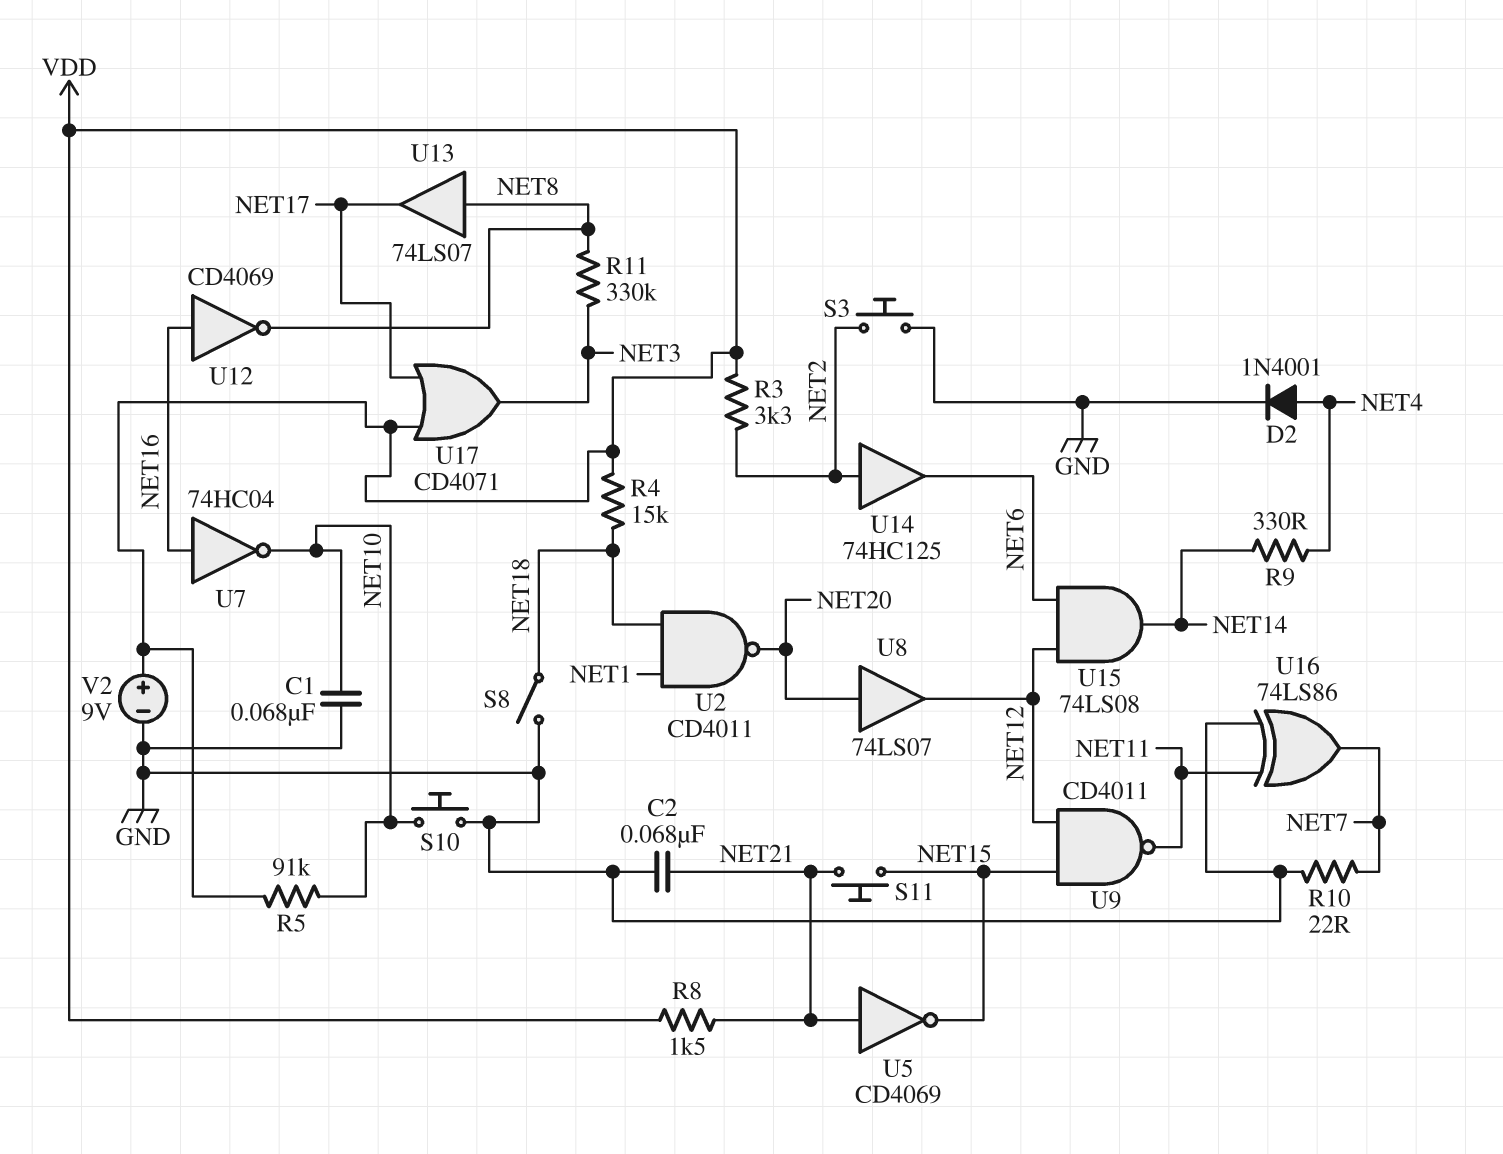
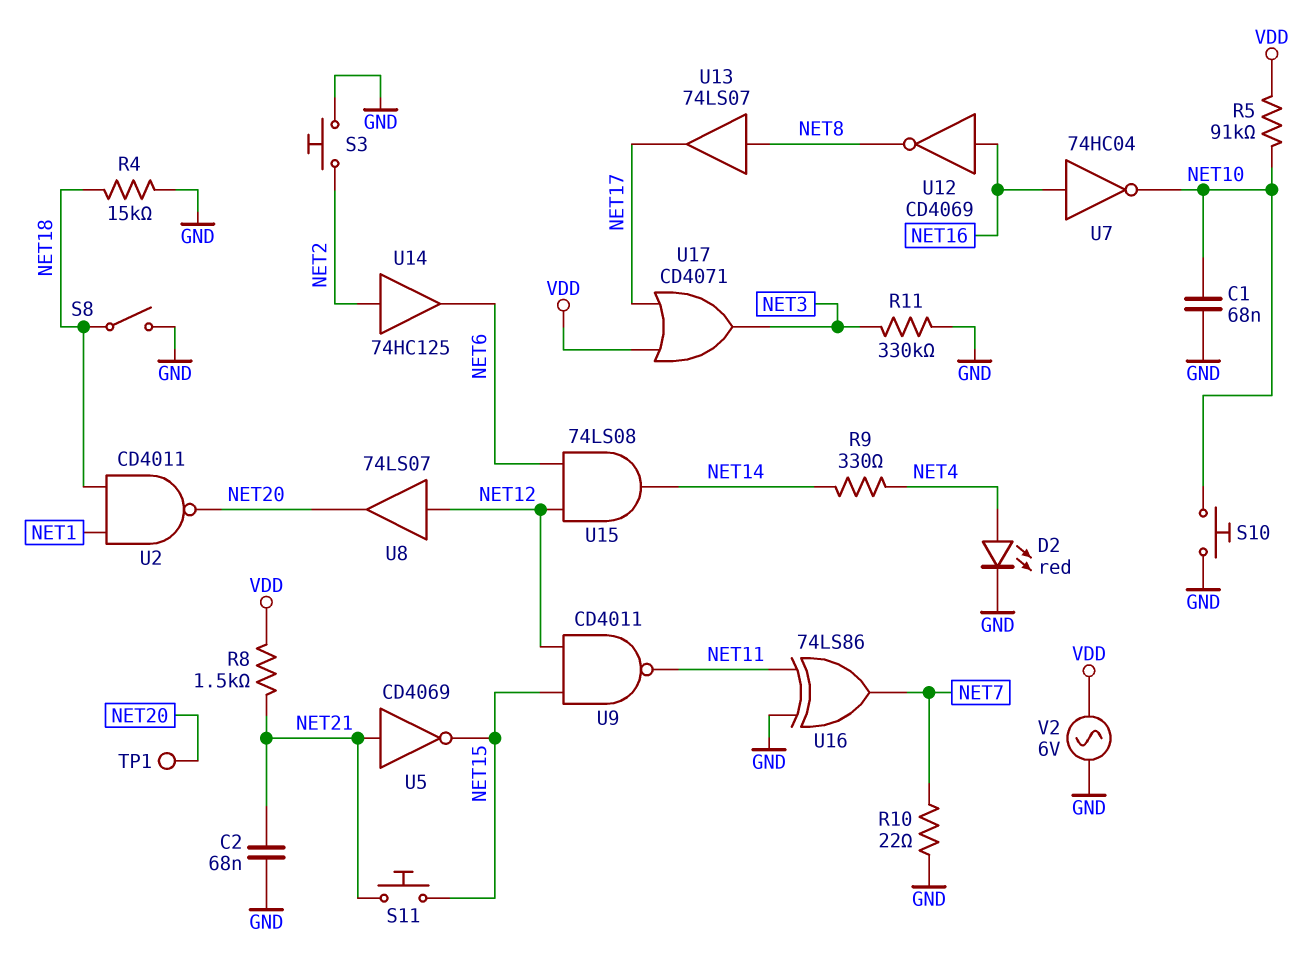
D2: diode 1N4001 (A NET4, K GND) -> LED red (A NET4, K GND)
R3: 3.3k (NET2, VDD) -> none
R4: 15k (NET18, VDD) -> 15k (GND, NET18)
R11: 330k (NET3, NET8) -> 330k (GND, NET3)
TP1: none -> test point (NET20)
U8: buffer 74LS07 (in NET20, out NET12) -> buffer 74LS07 (in NET12, out NET20)
V2: 9V (plus VDD, minus GND) -> AC 6V (GND, VDD)

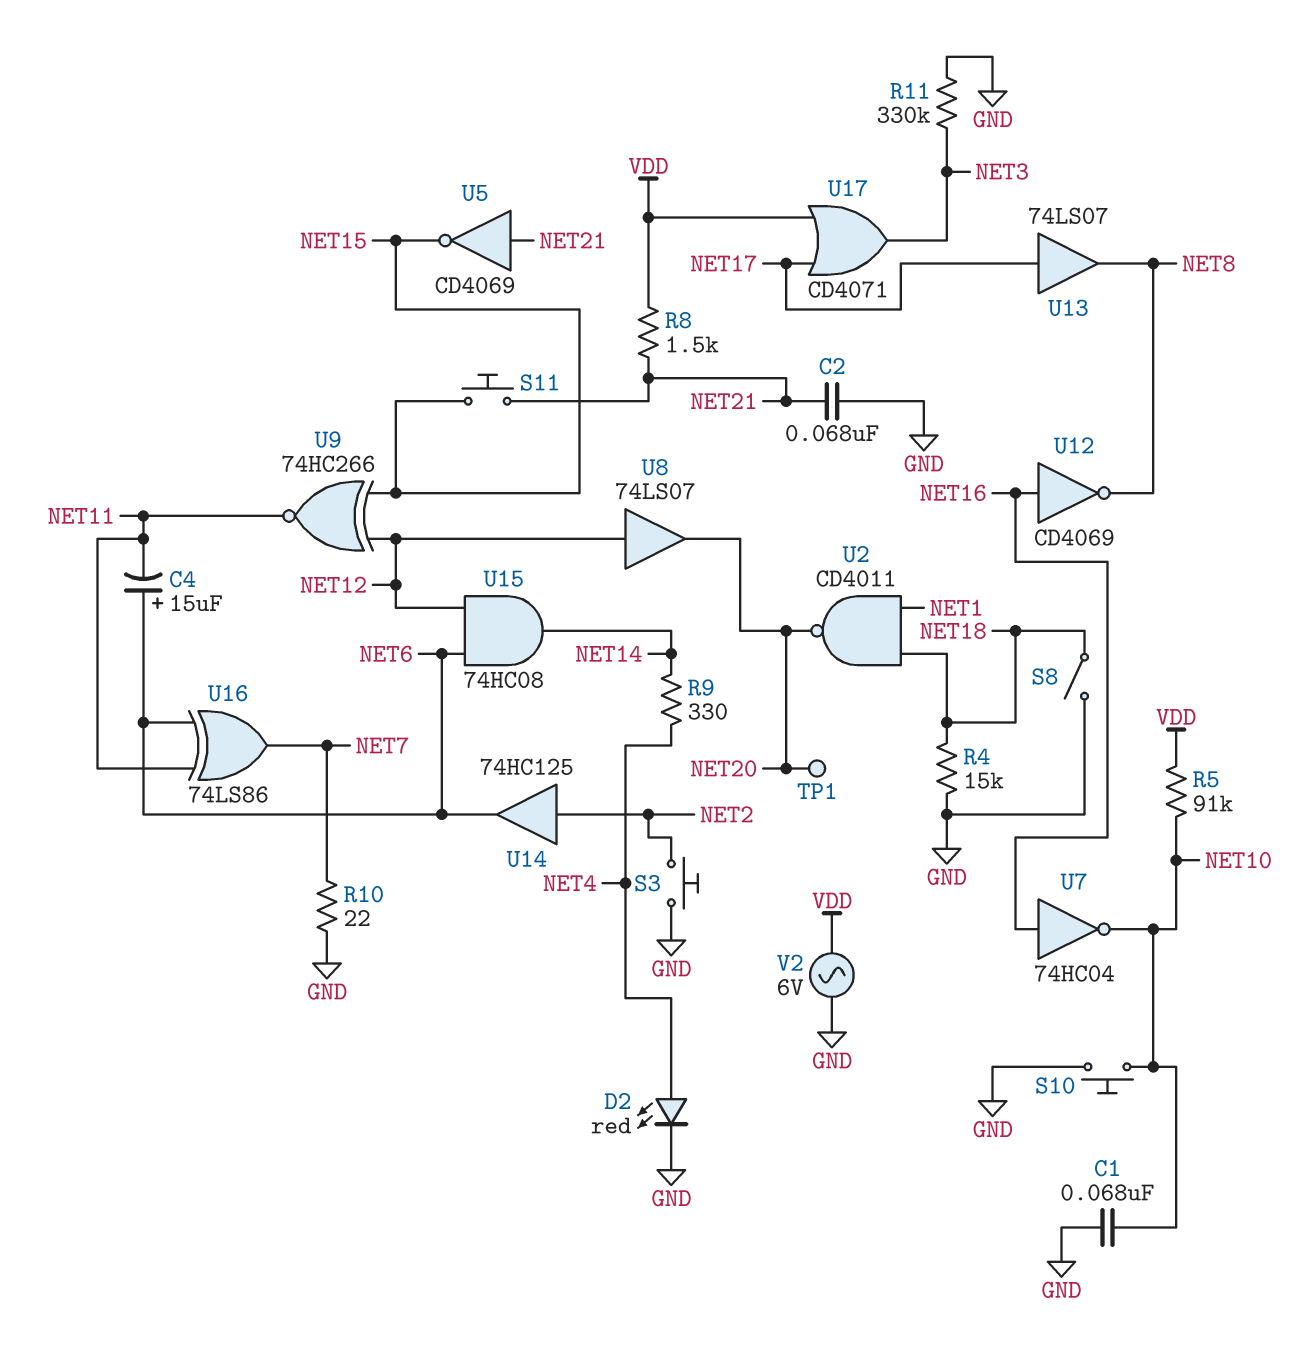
C4: none -> 15uF (plus NET6, minus NET11)
U9: NAND CD4011 (in NET12, in NET15, out NET11) -> XNOR 74HC266 (in NET12, in NET15, out NET11)
U13: buffer 74LS07 (in NET8, out NET17) -> buffer 74LS07 (in NET17, out NET8)
U15: AND 74LS08 (in NET6, in NET12, out NET14) -> AND 74HC08 (in NET6, in NET12, out NET14)
U16: XOR 74LS86 (in GND, in NET11, out NET7) -> XOR 74LS86 (in NET6, in NET11, out NET7)

